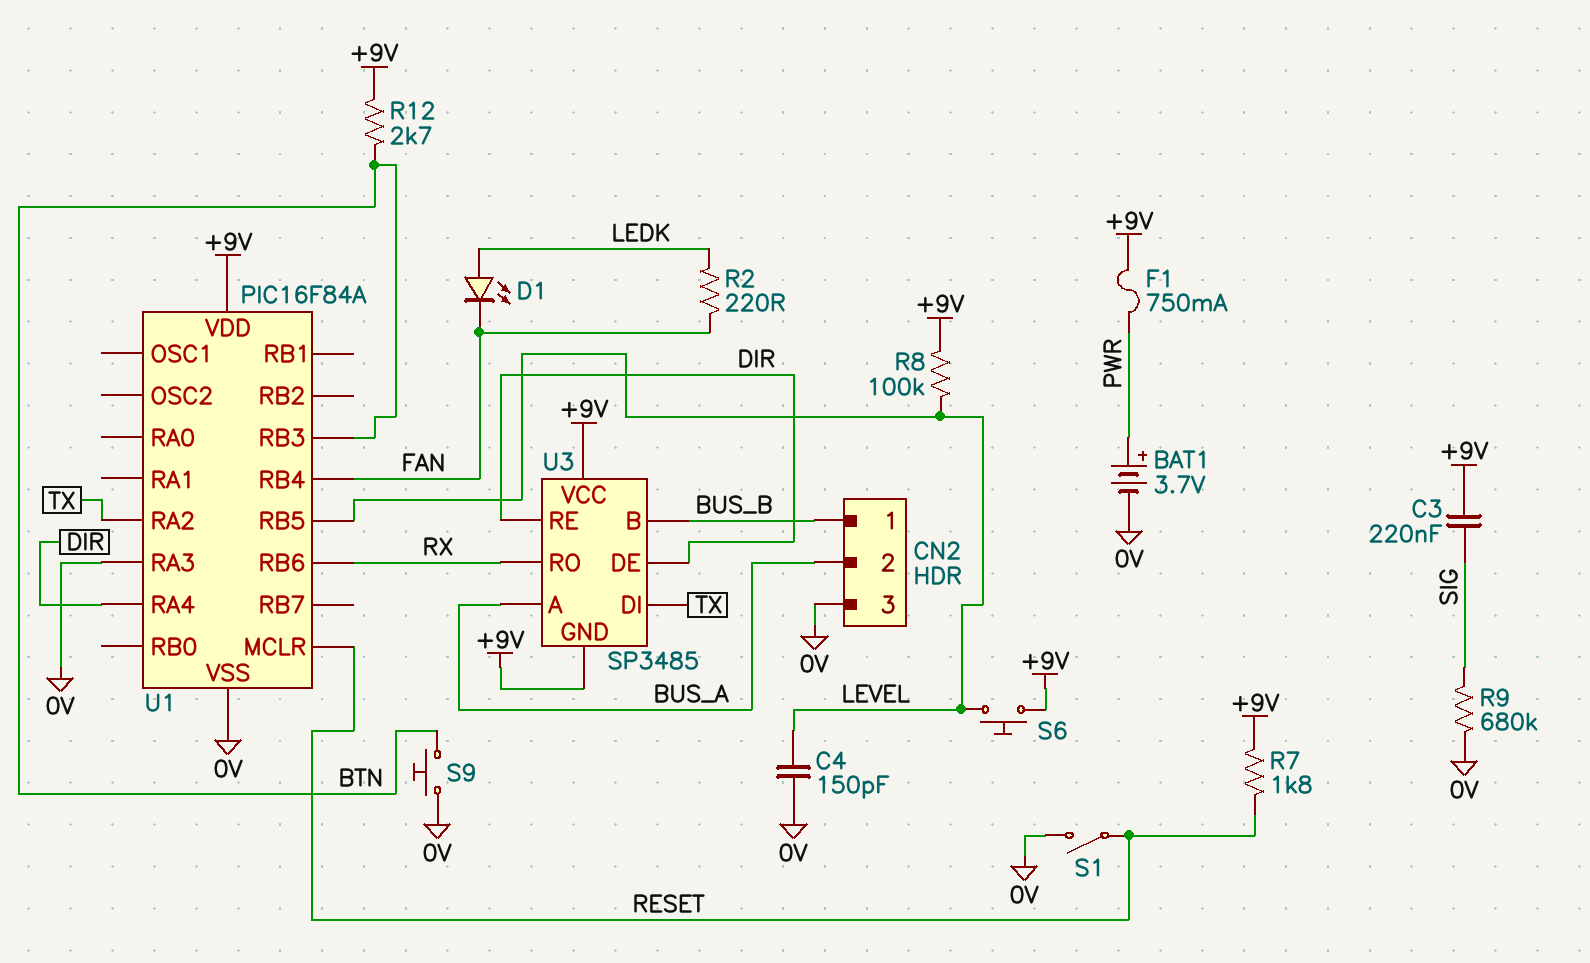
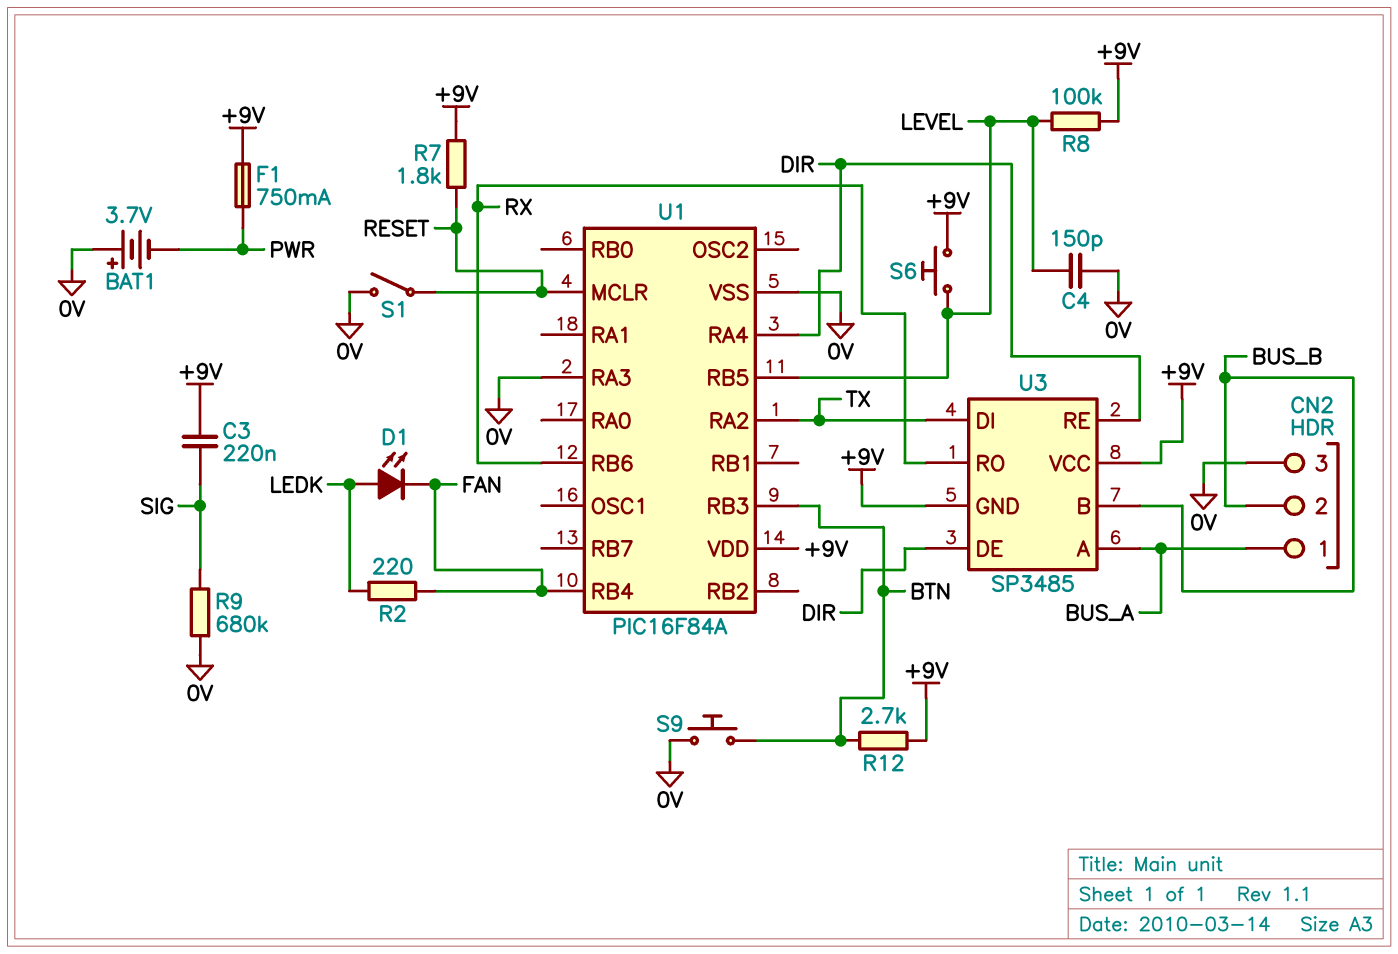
BAT1: 3.7V (plus PWR, minus 0V) -> 3.7V (plus 0V, minus PWR)
CN2 pin 1: BUS_B -> BUS_A
CN2 pin 2: BUS_A -> BUS_B

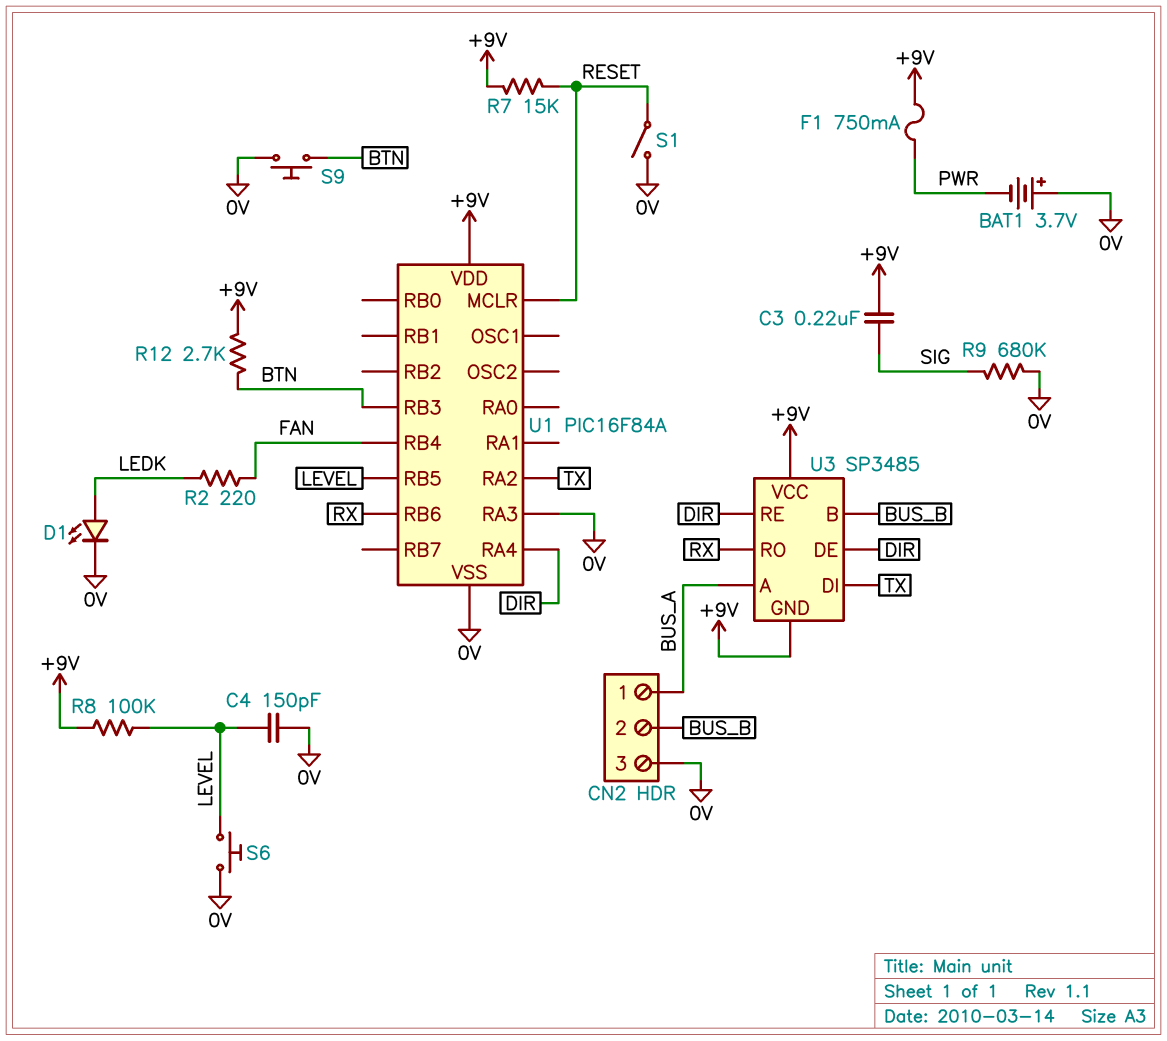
D1: LED (A LEDK, K FAN) -> LED (A LEDK, K 0V)
R7: 1.8k (+9V, RESET) -> 15k (+9V, RESET)
S6: button (+9V, LEVEL) -> button (0V, LEVEL)

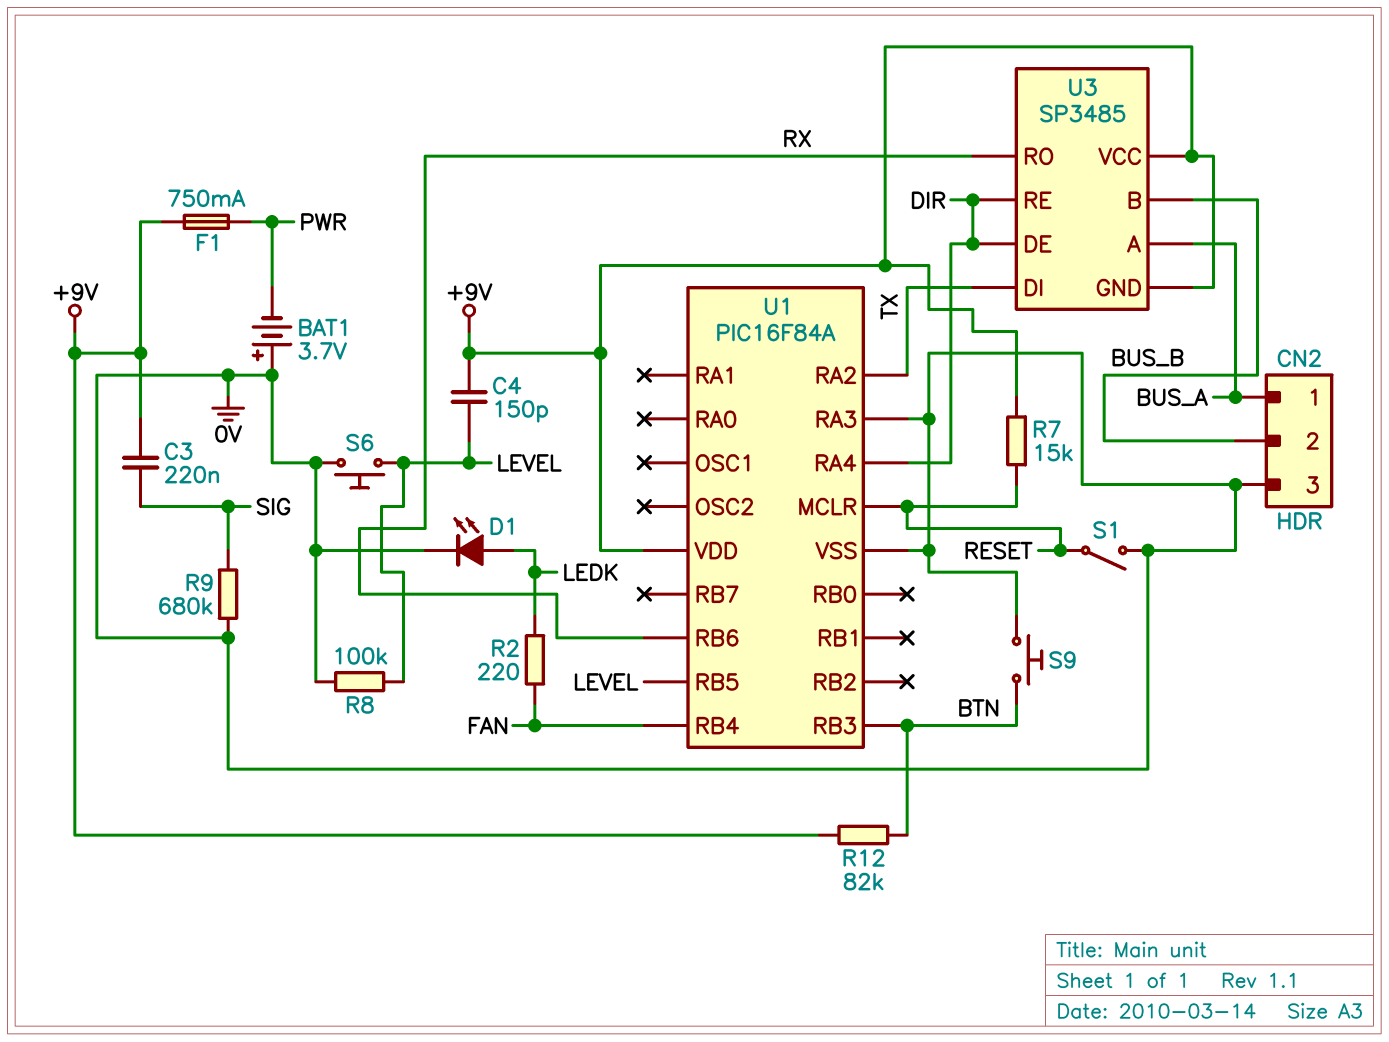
C4: 150pF (0V, LEVEL) -> 150pF (+9V, LEVEL)
R8: 100k (+9V, LEVEL) -> 100k (0V, LEVEL)
R12: 2.7k (+9V, BTN) -> 82k (+9V, BTN)

